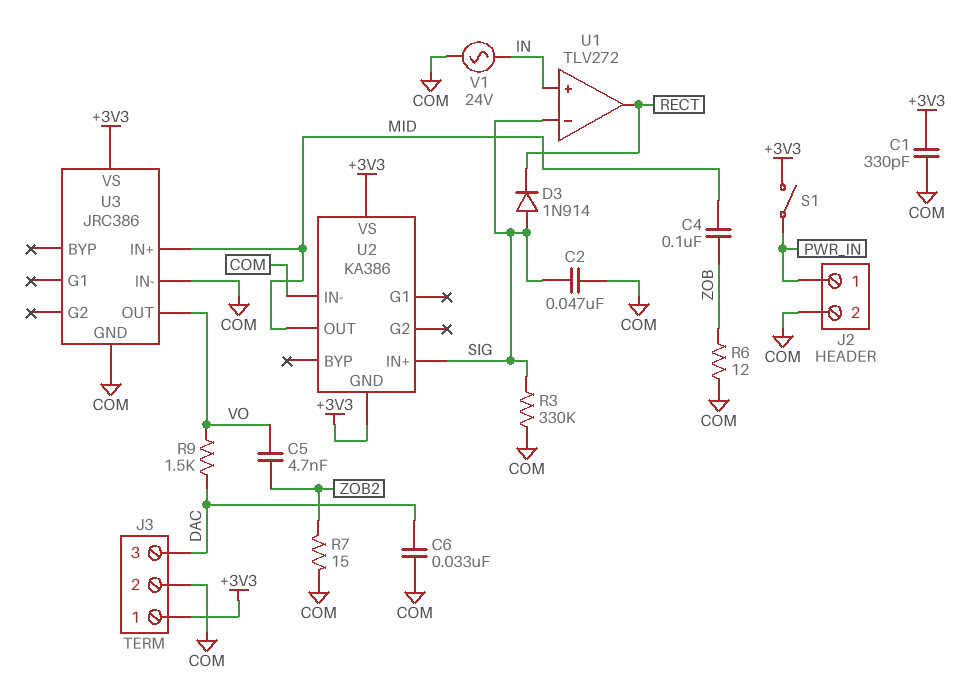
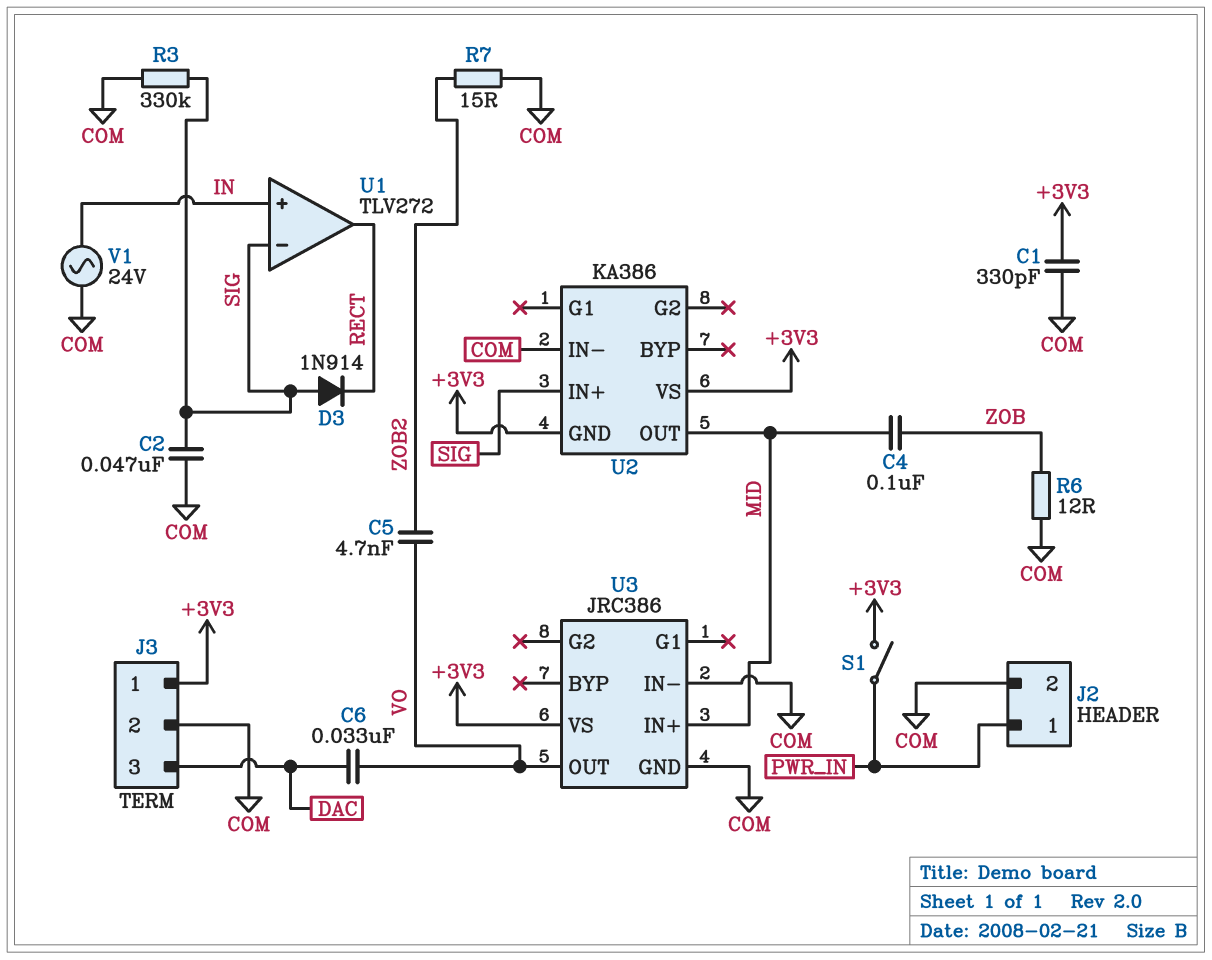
C6: 33nF (COM, DAC) -> 33nF (DAC, VO)
R9: 1.5k (DAC, VO) -> none

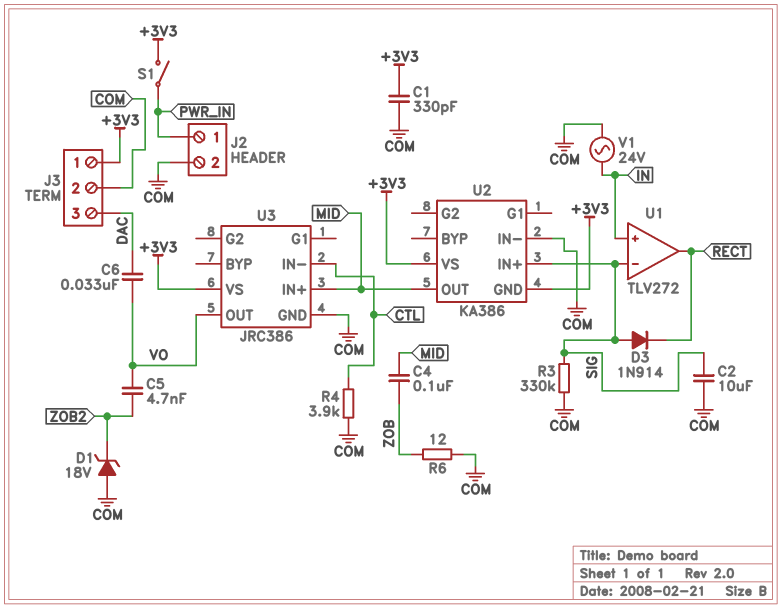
C2: 47nF (COM, SIG) -> 10uF (COM, SIG)
D1: none -> zener 18V (A COM, K ZOB2)
R4: none -> 3.9k (COM, CTL)
R7: 15 (COM, ZOB2) -> none
U3 pin IN-: COM -> CTL

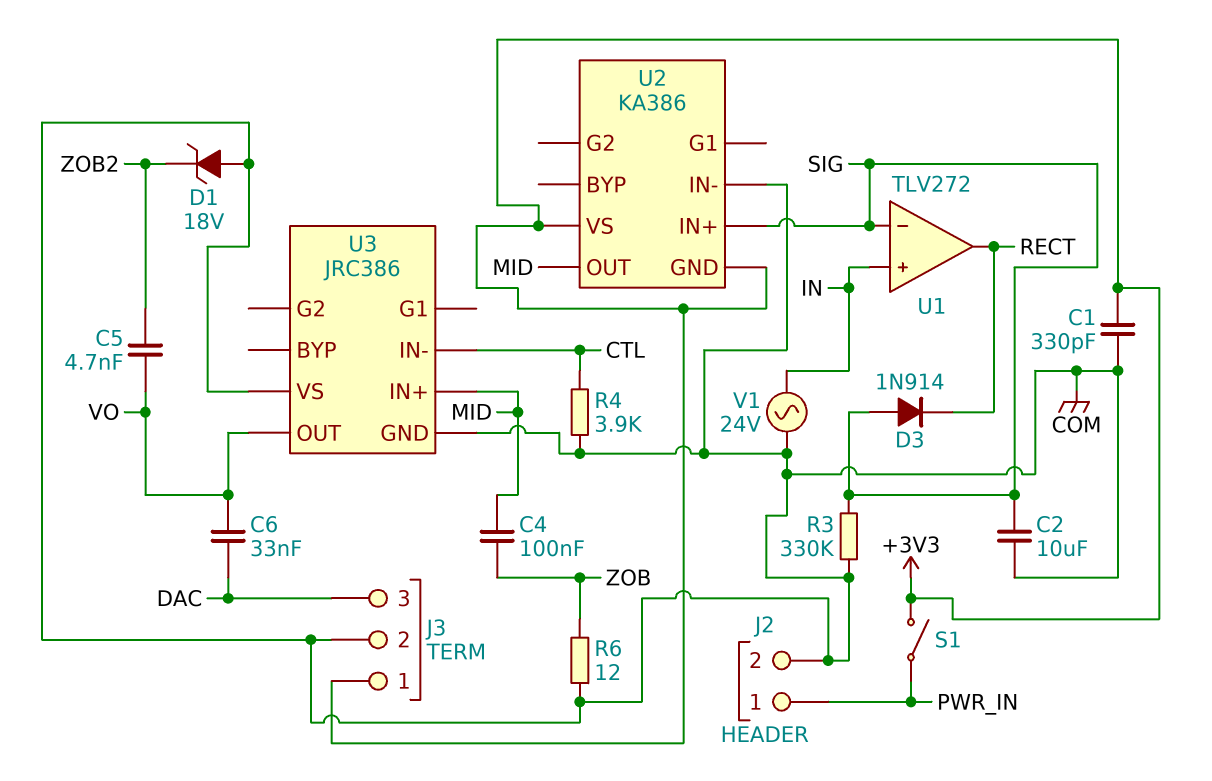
U3 pin VS: +3V3 -> COM

